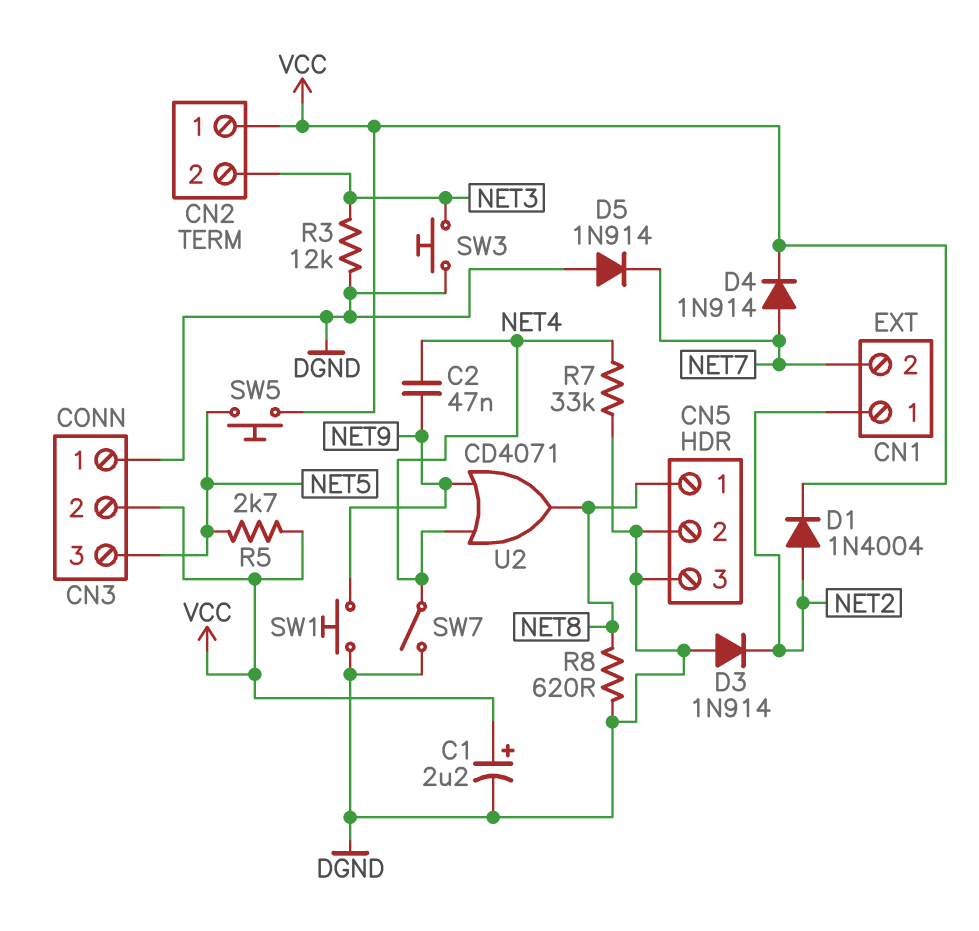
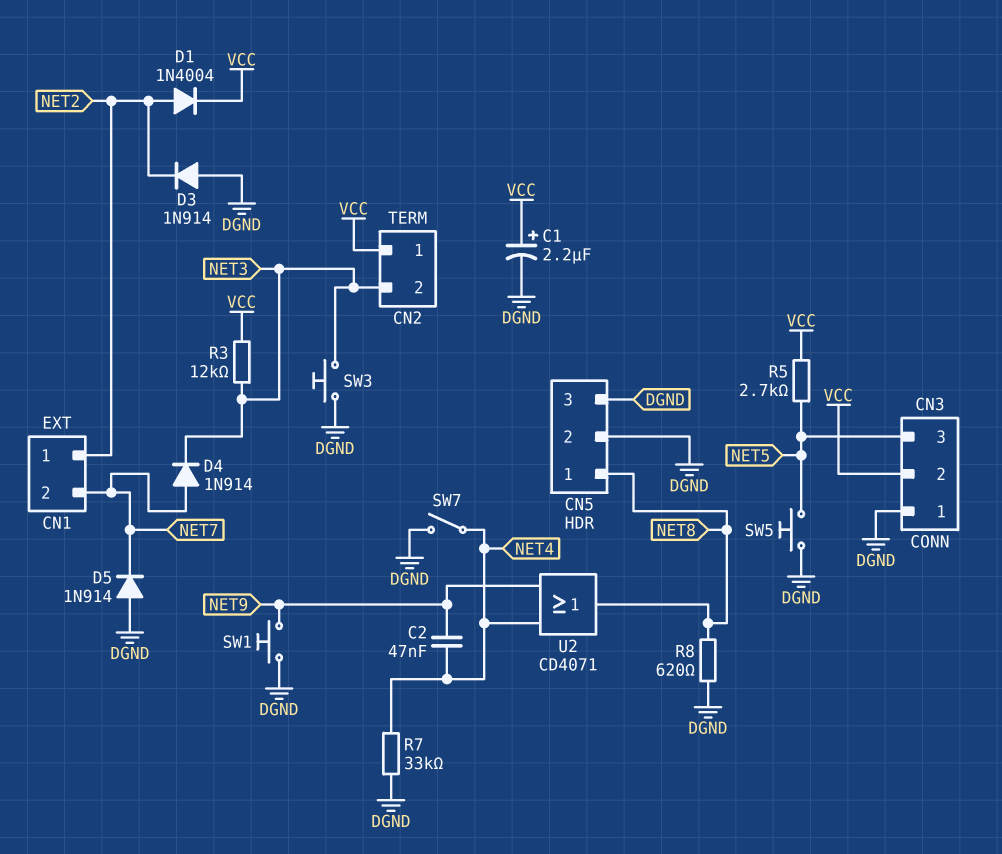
D4: diode 1N914 (A NET7, K VCC) -> diode 1N914 (A NET7, K NET3)
R3: 12k (DGND, NET3) -> 12k (NET3, VCC)
SW5: button (NET5, VCC) -> button (DGND, NET5)

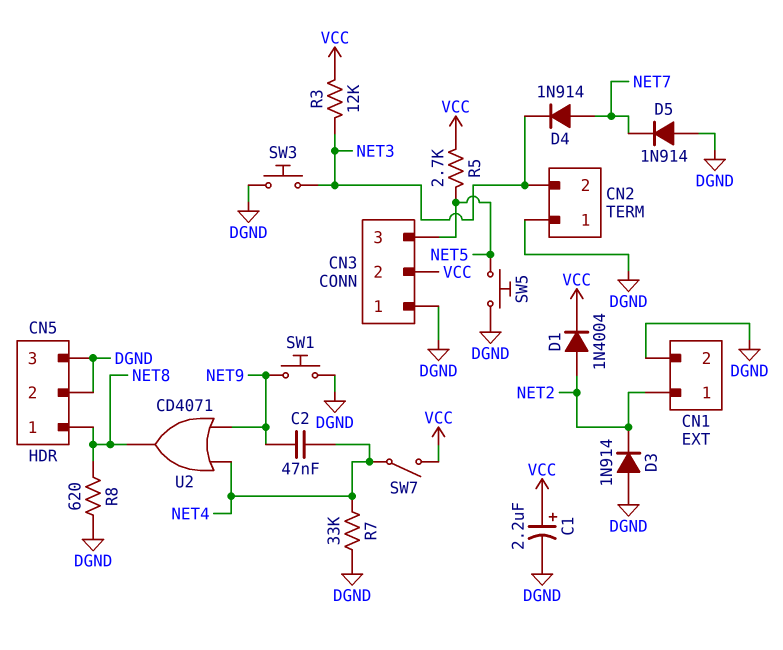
CN1 pin 2: NET7 -> DGND
CN2 pin 1: VCC -> DGND
SW7: switch (DGND, NET4) -> switch (NET4, VCC)

